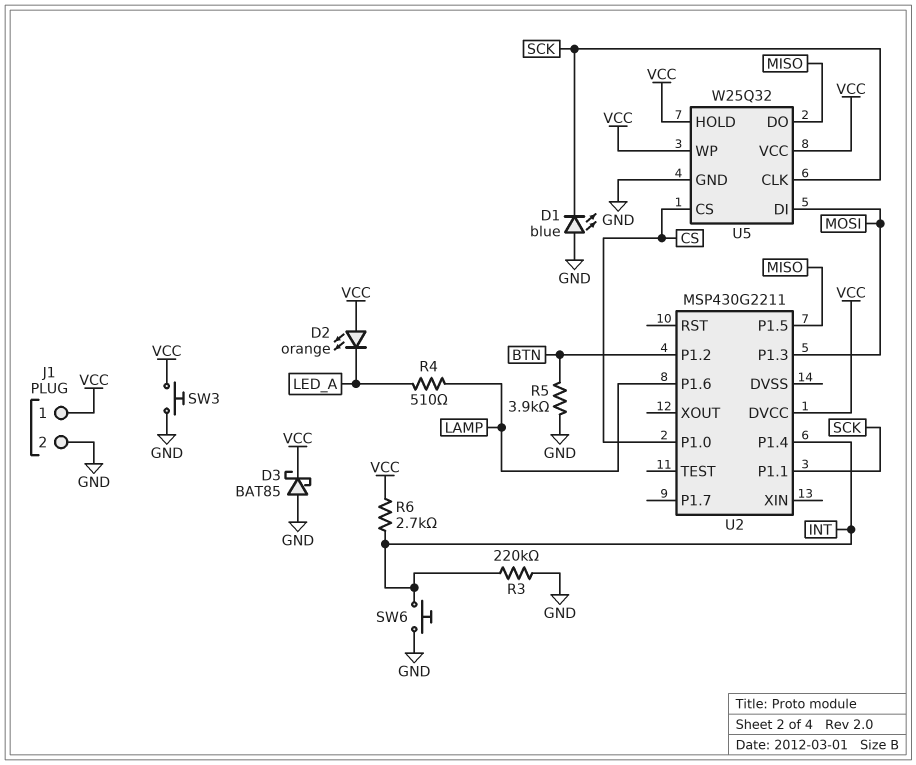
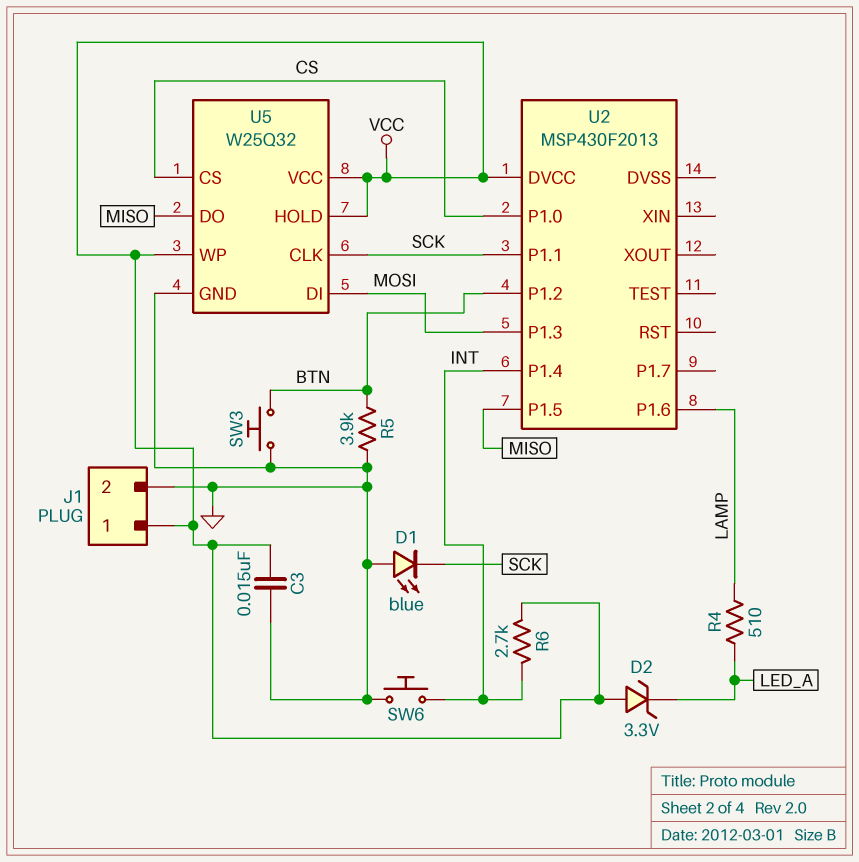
C3: none -> 15nF (GND, VCC)
D2: LED orange (A VCC, K LED_A) -> zener 3.3V (A VCC, K LED_A)
D3: schottky BAT85 (A GND, K VCC) -> none
R3: 220k (GND, INT) -> none
SW3: button (GND, VCC) -> button (BTN, GND)
U2: MSP430G2211 -> MSP430F2013

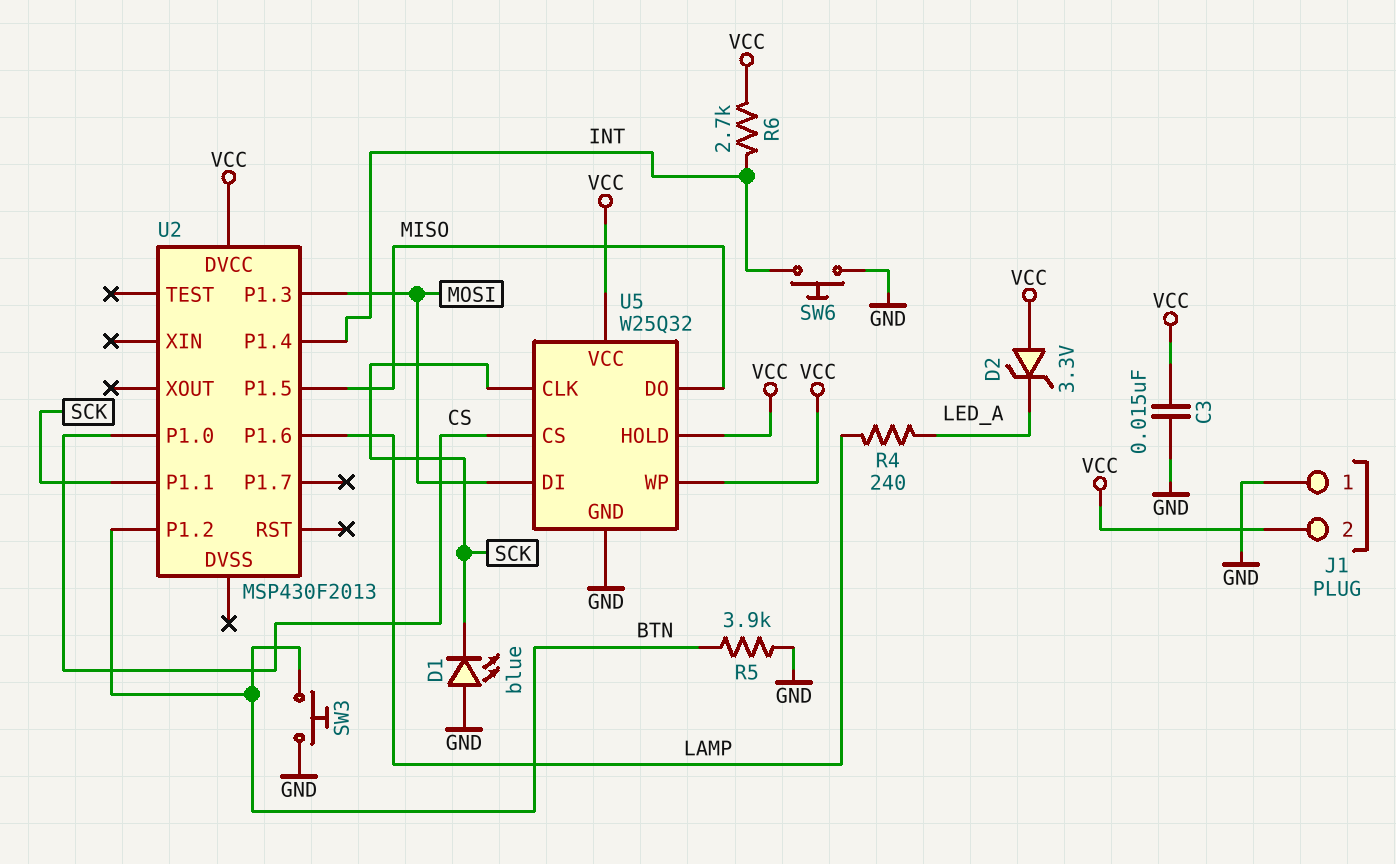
J1 pin 1: VCC -> GND
J1 pin 2: GND -> VCC
R4: 510 (LAMP, LED_A) -> 240 (LAMP, LED_A)

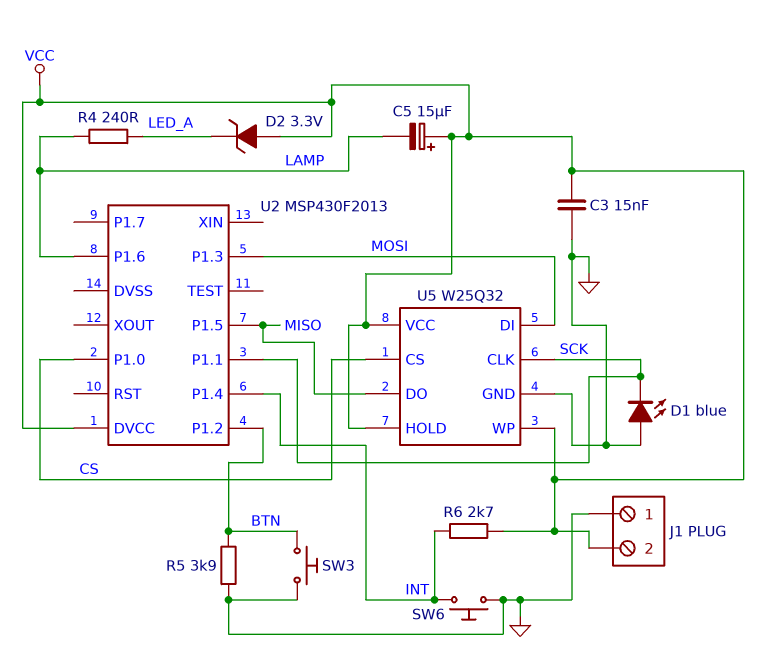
C5: none -> 15uF (plus VCC, minus LAMP)

